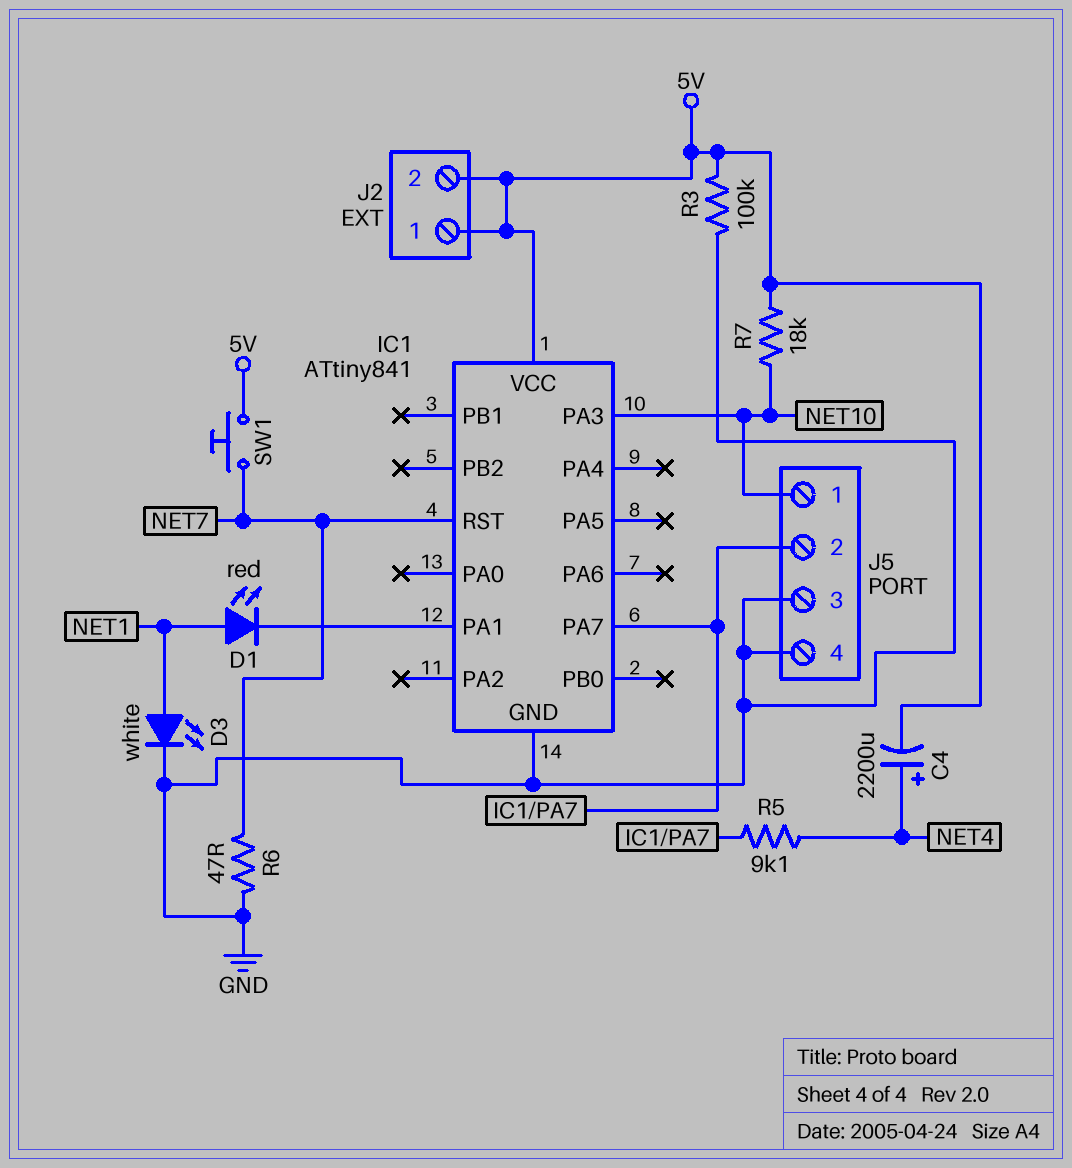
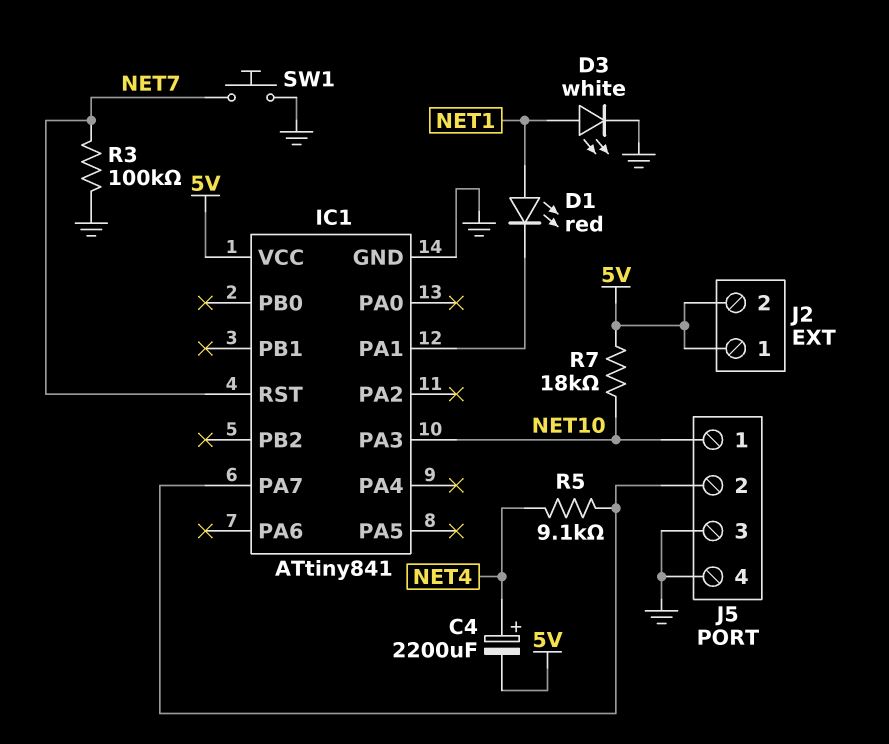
R3: 100k (5V, GND) -> 100k (GND, NET7)
R6: 47 (GND, NET7) -> none
SW1: button (5V, NET7) -> button (GND, NET7)

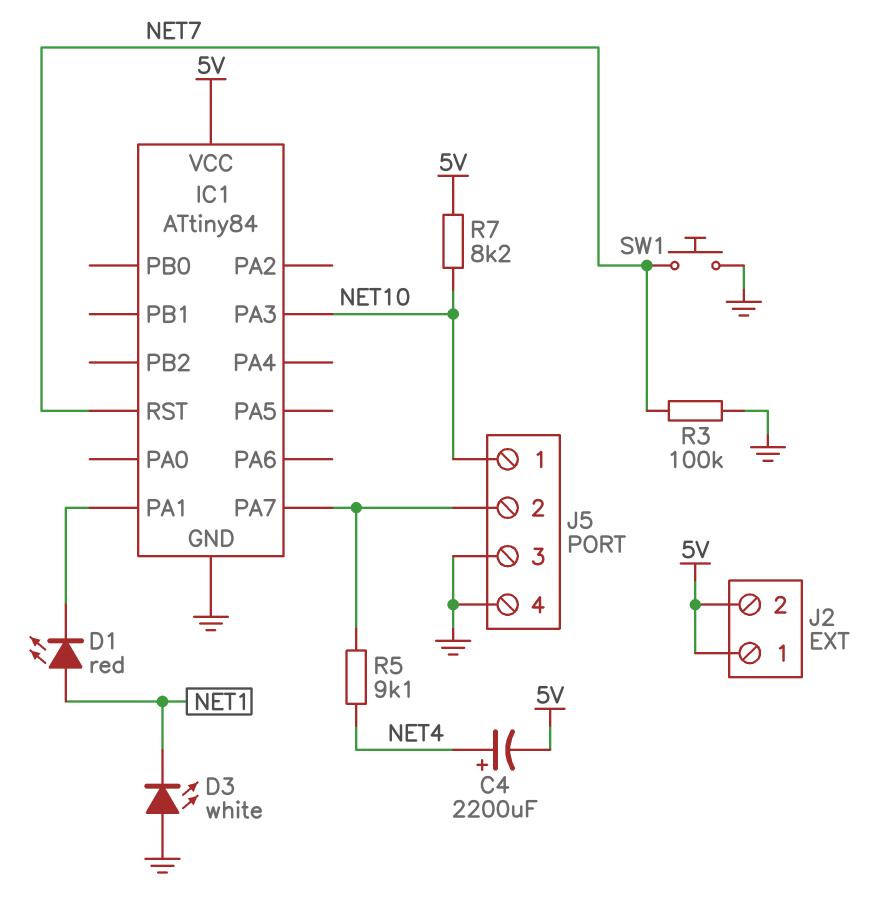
D3: LED white (A NET1, K GND) -> LED white (A GND, K NET1)
IC1: ATtiny841 -> ATtiny84
R7: 18k (5V, NET10) -> 8.2k (5V, NET10)

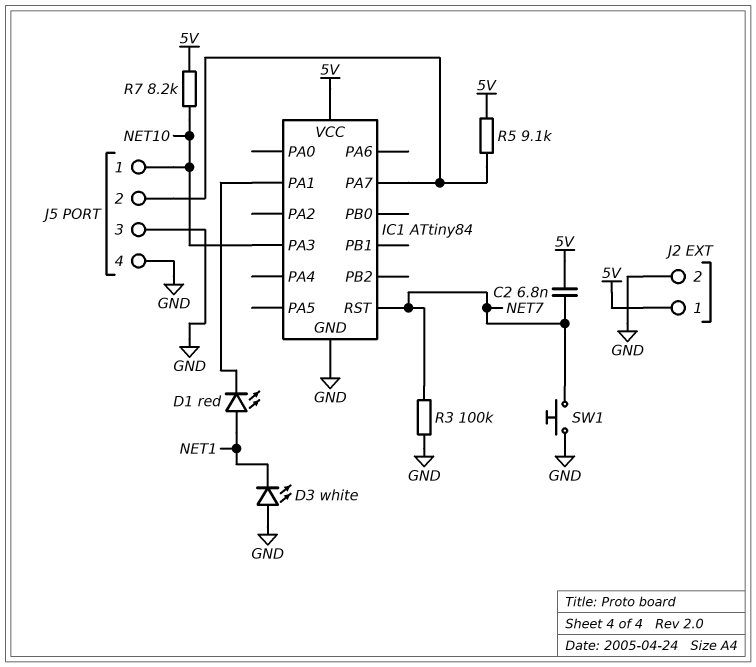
C2: none -> 6.8nF (5V, NET7)
C4: 2200uF (plus NET4, minus 5V) -> none
J2 pin 2: 5V -> GND
R5: 9.1k (IC1/PA7, NET4) -> 9.1k (5V, IC1/PA7)

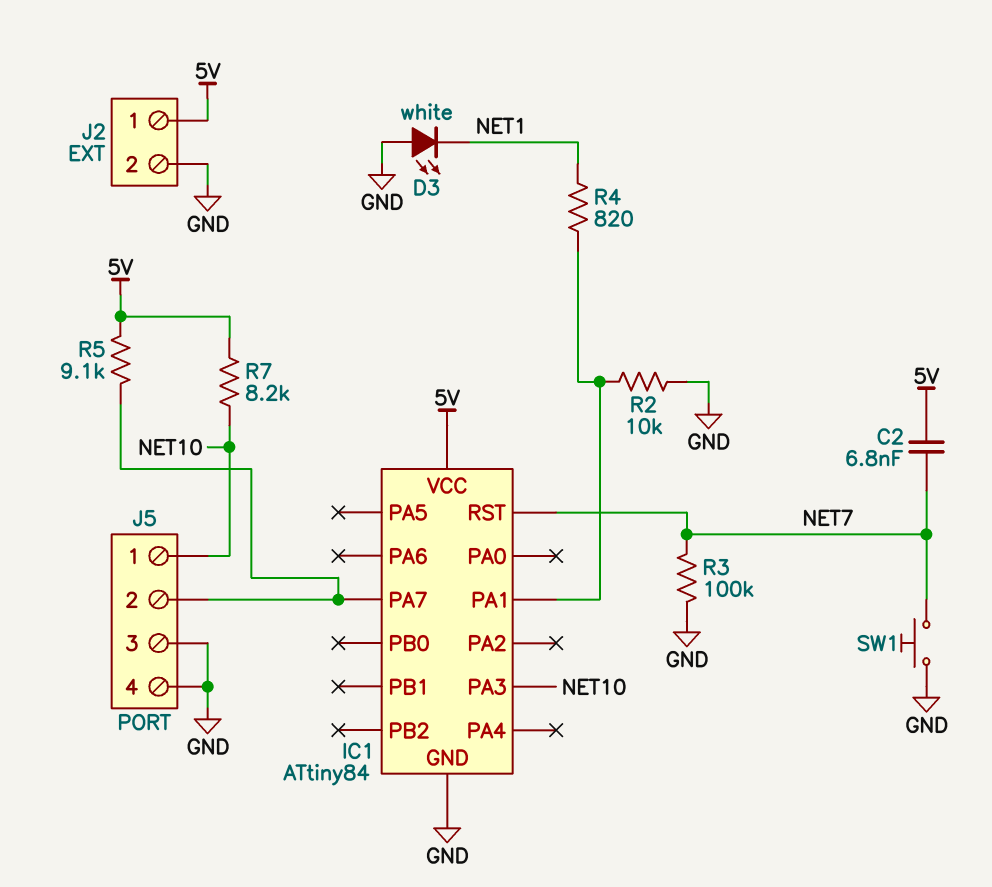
D1: LED red (A NET1, K IC1/PA1) -> none
R2: none -> 10k (GND, IC1/PA1)
R4: none -> 820 (IC1/PA1, NET1)

